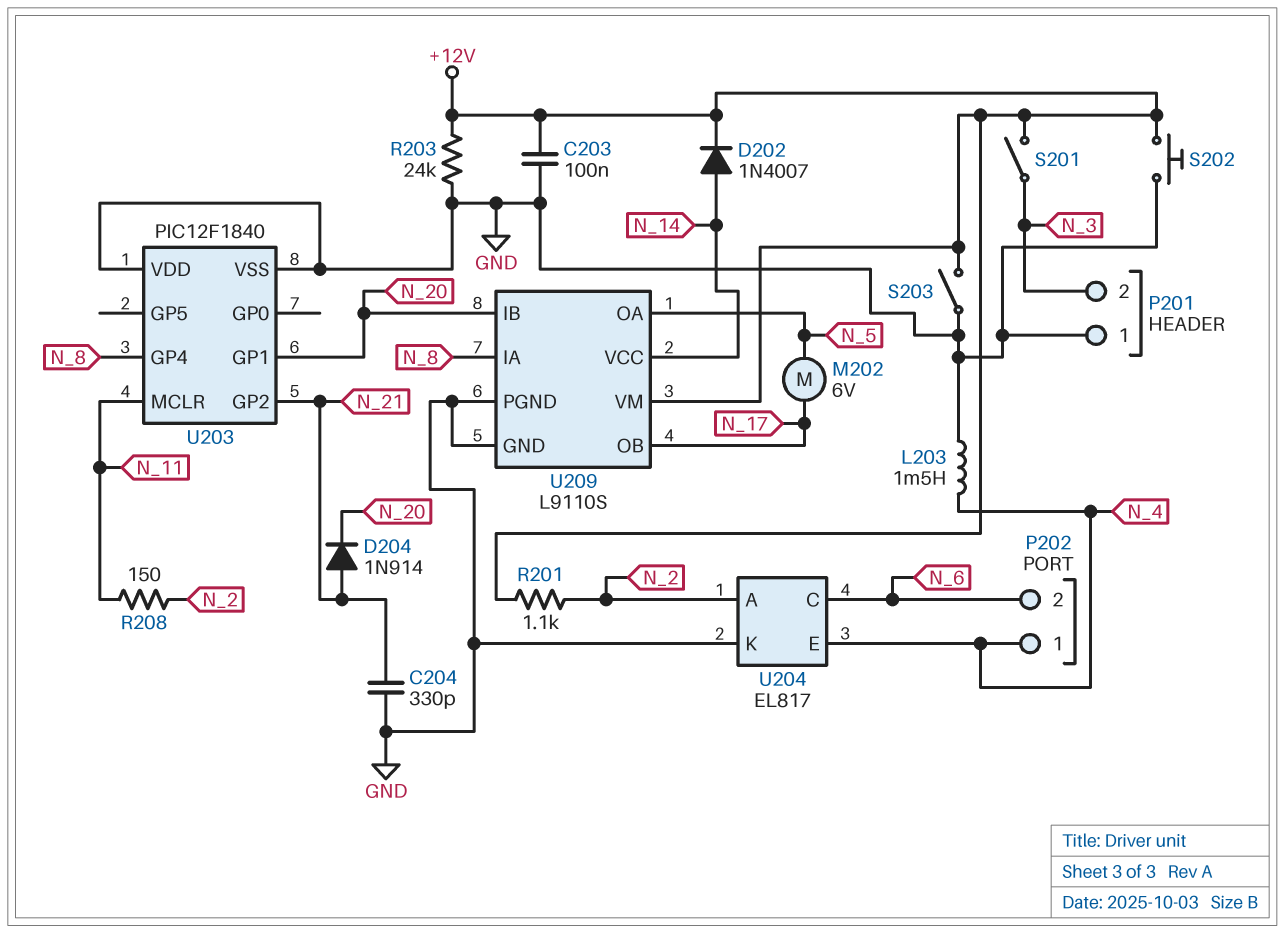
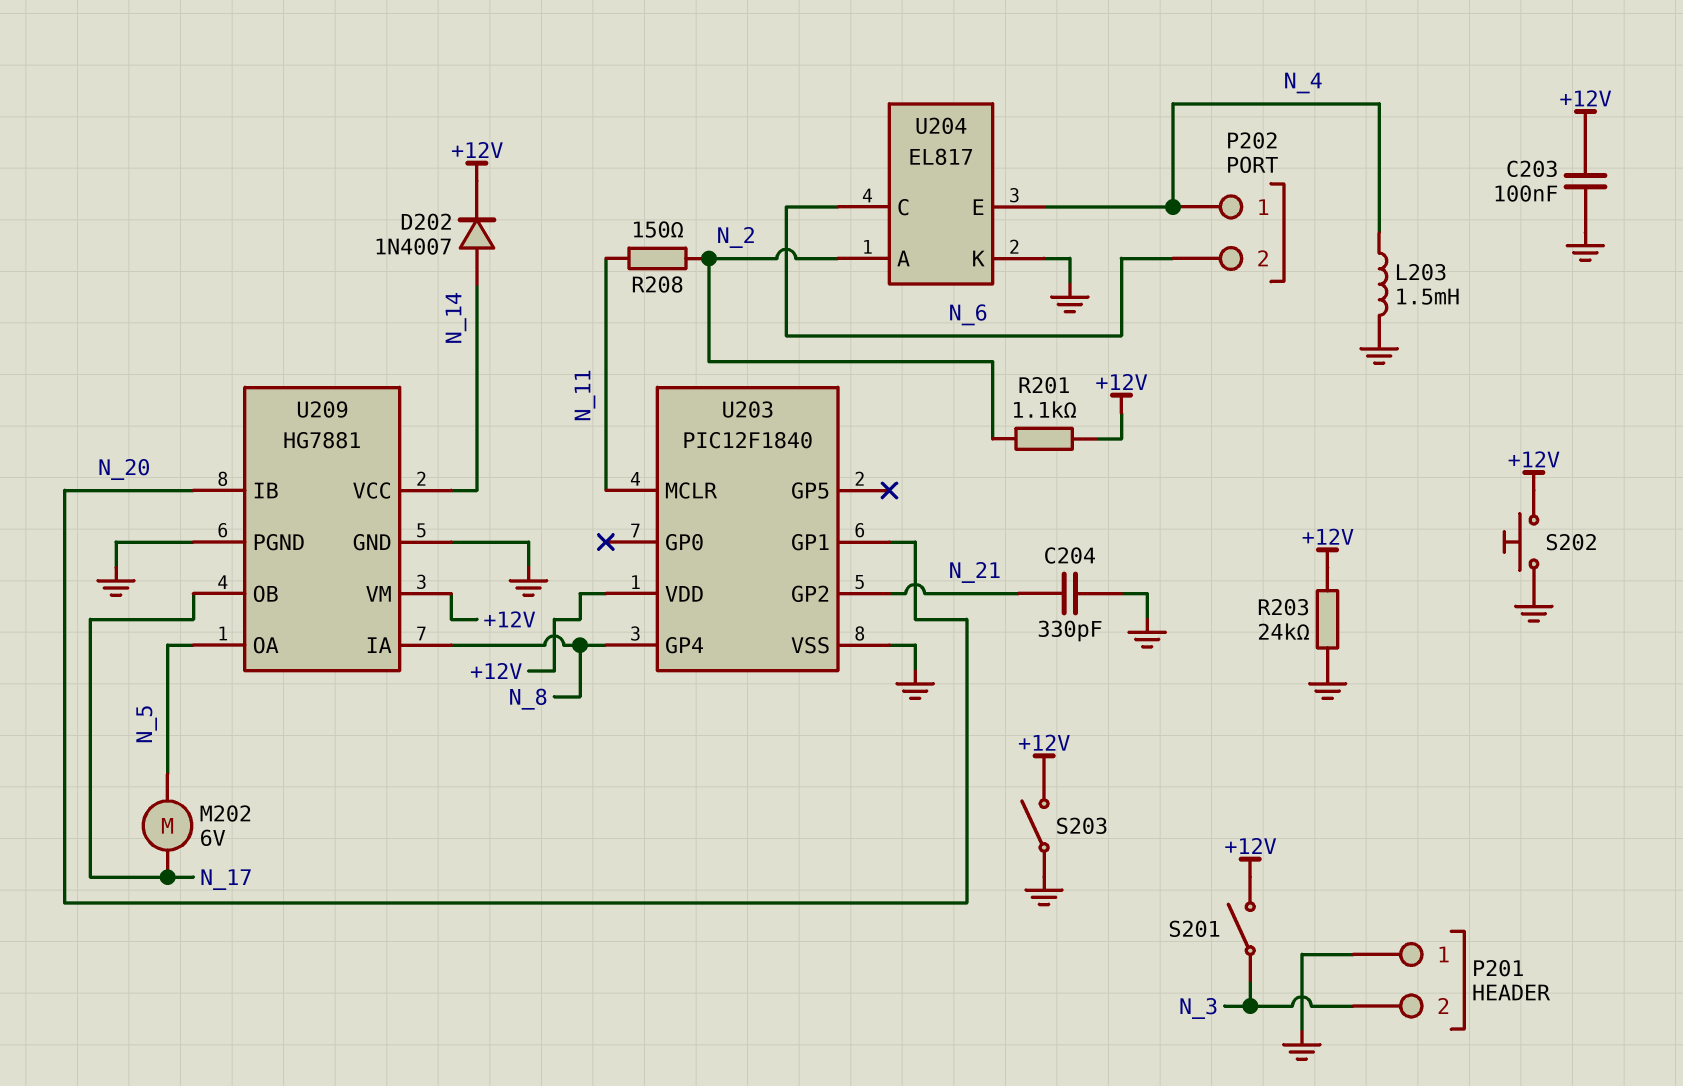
D204: diode 1N914 (A N_21, K N_20) -> none
U203 pin VDD: GND -> +12V
U209: L9110S -> HG7881

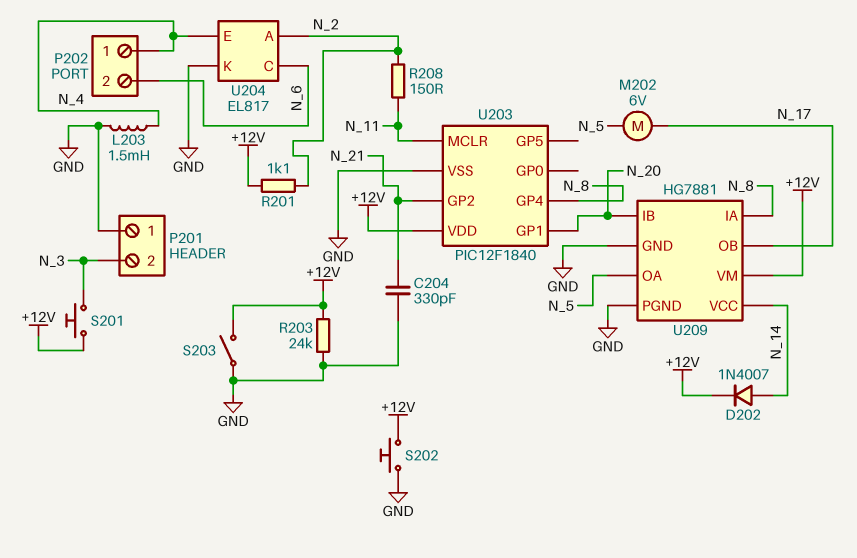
C203: 100nF (+12V, GND) -> none
S201: switch (+12V, N_3) -> button (+12V, N_3)

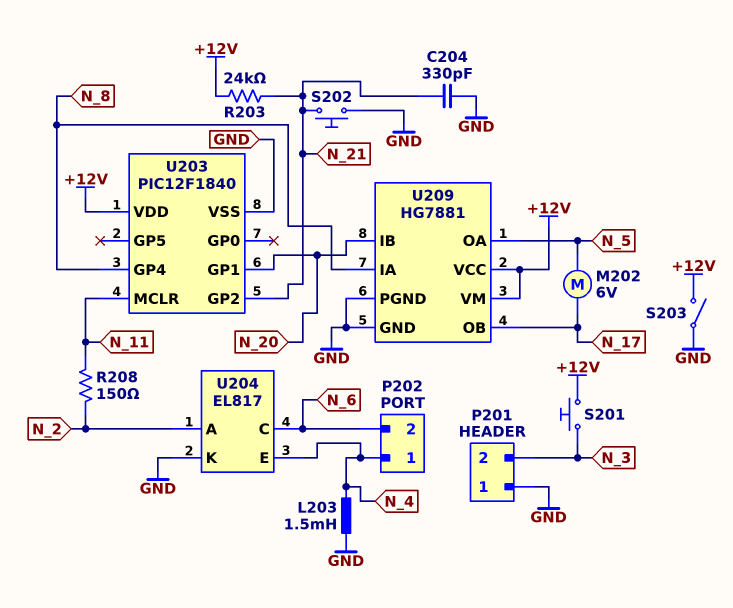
D202: diode 1N4007 (A N_14, K +12V) -> none
R201: 1.1k (+12V, N_2) -> none
R203: 24k (+12V, GND) -> 24k (+12V, N_21)
S202: button (+12V, GND) -> button (GND, N_21)
U209 pin VCC: N_14 -> +12V

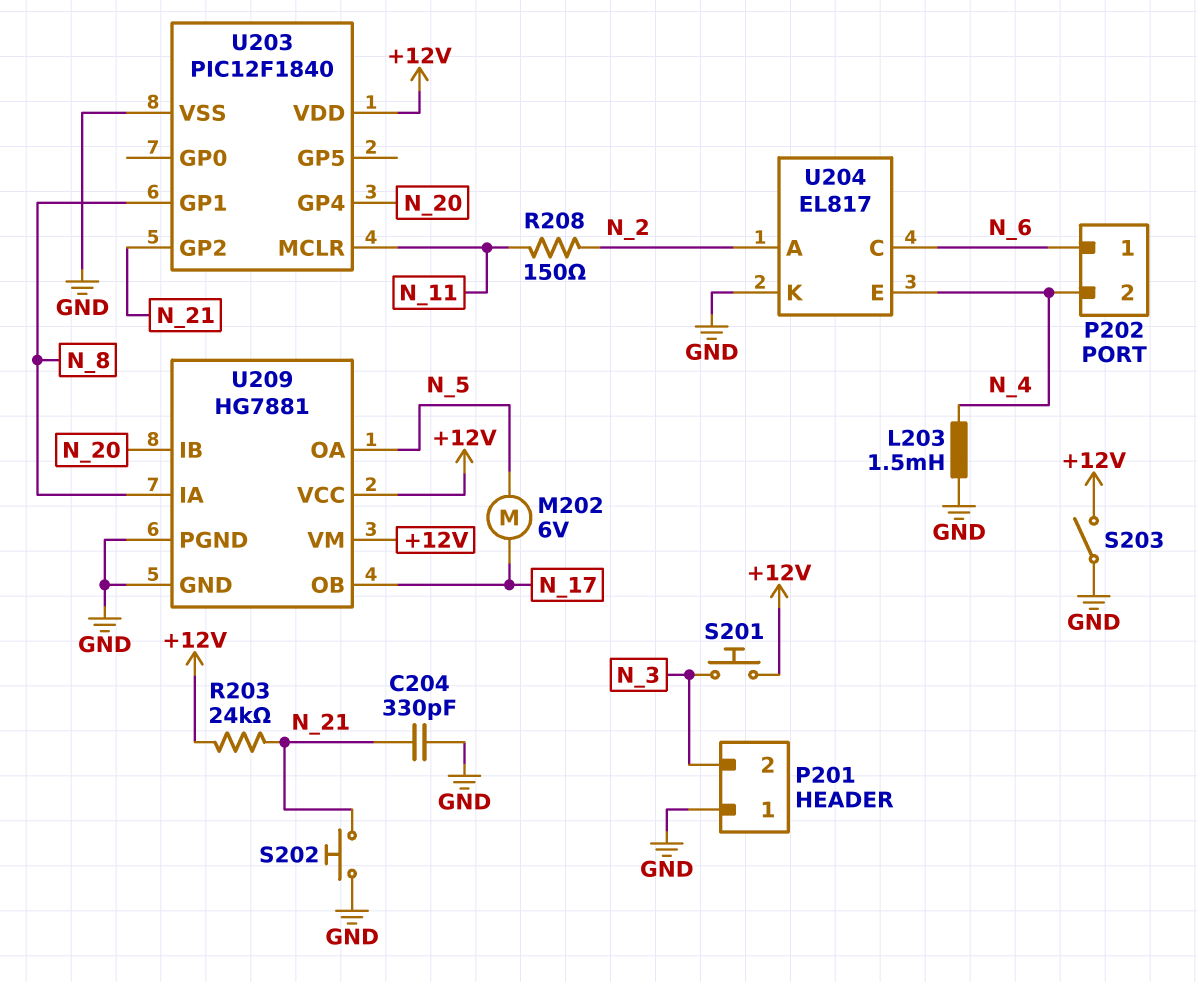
P202 pin 1: N_4 -> N_6
P202 pin 2: N_6 -> N_4
U203 pin GP1: N_20 -> N_8
U203 pin GP4: N_8 -> N_20

